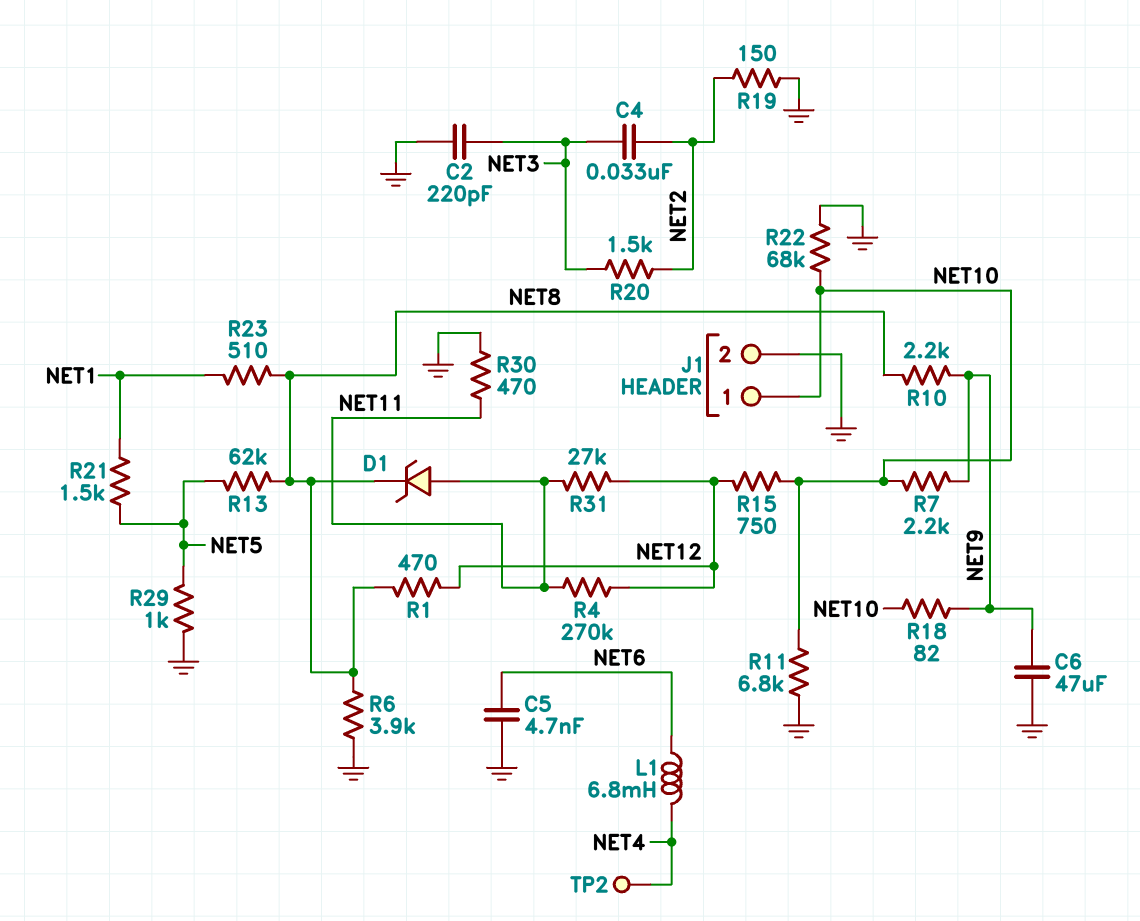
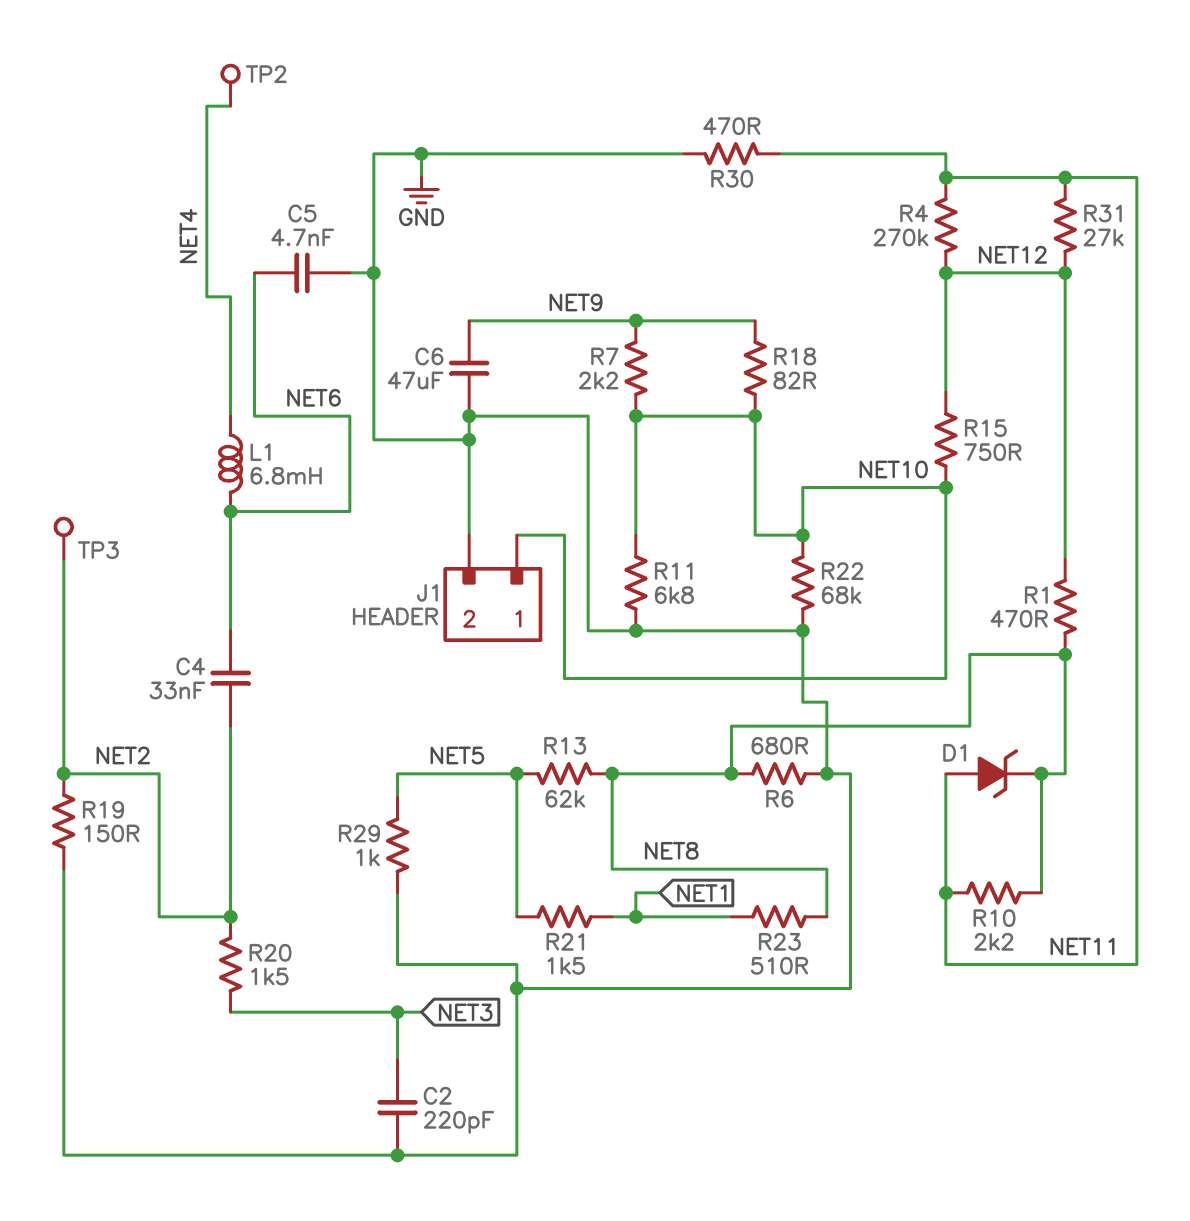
C4: 33nF (NET2, NET3) -> 33nF (NET2, NET6)
R6: 3.9k (GND, NET8) -> 680 (GND, NET8)
R10: 2.2k (NET8, NET9) -> 2.2k (NET8, NET11)
TP3: none -> test point (NET2)

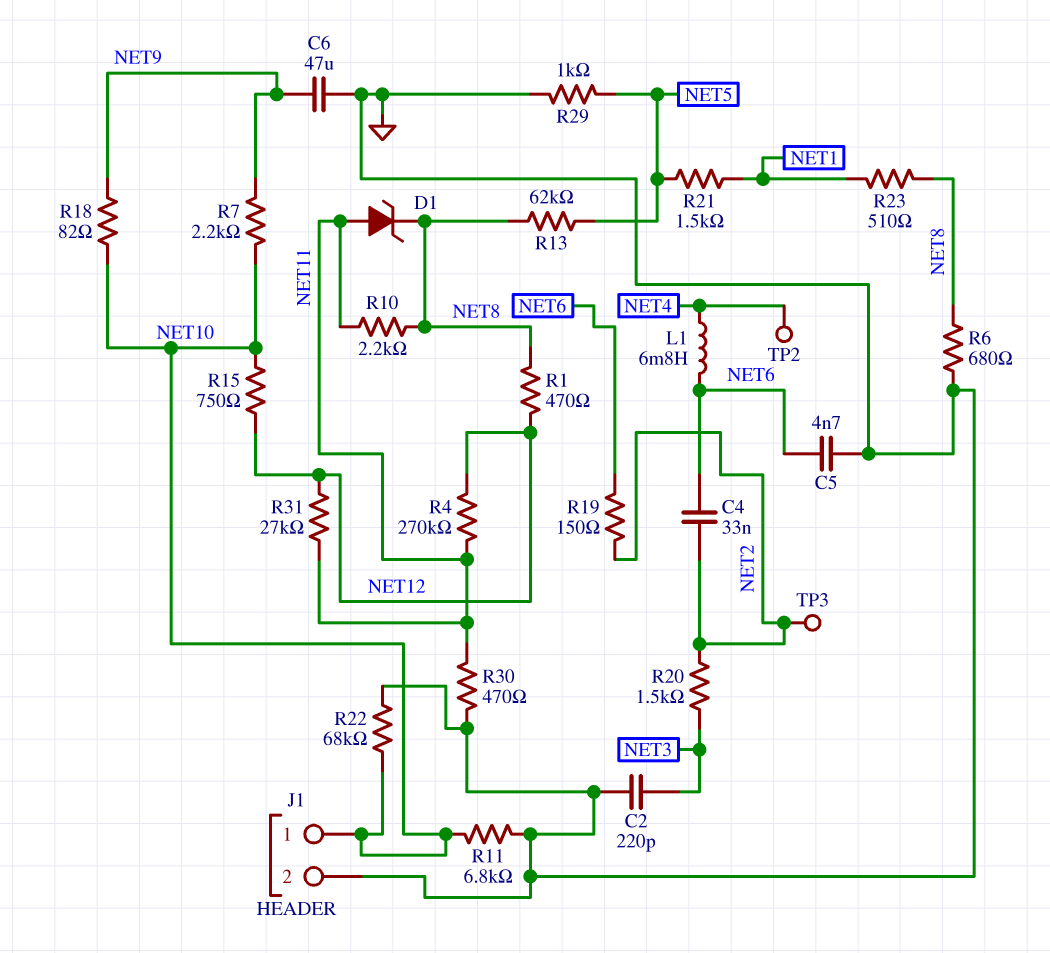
R19: 150 (GND, NET2) -> 150 (NET2, NET6)

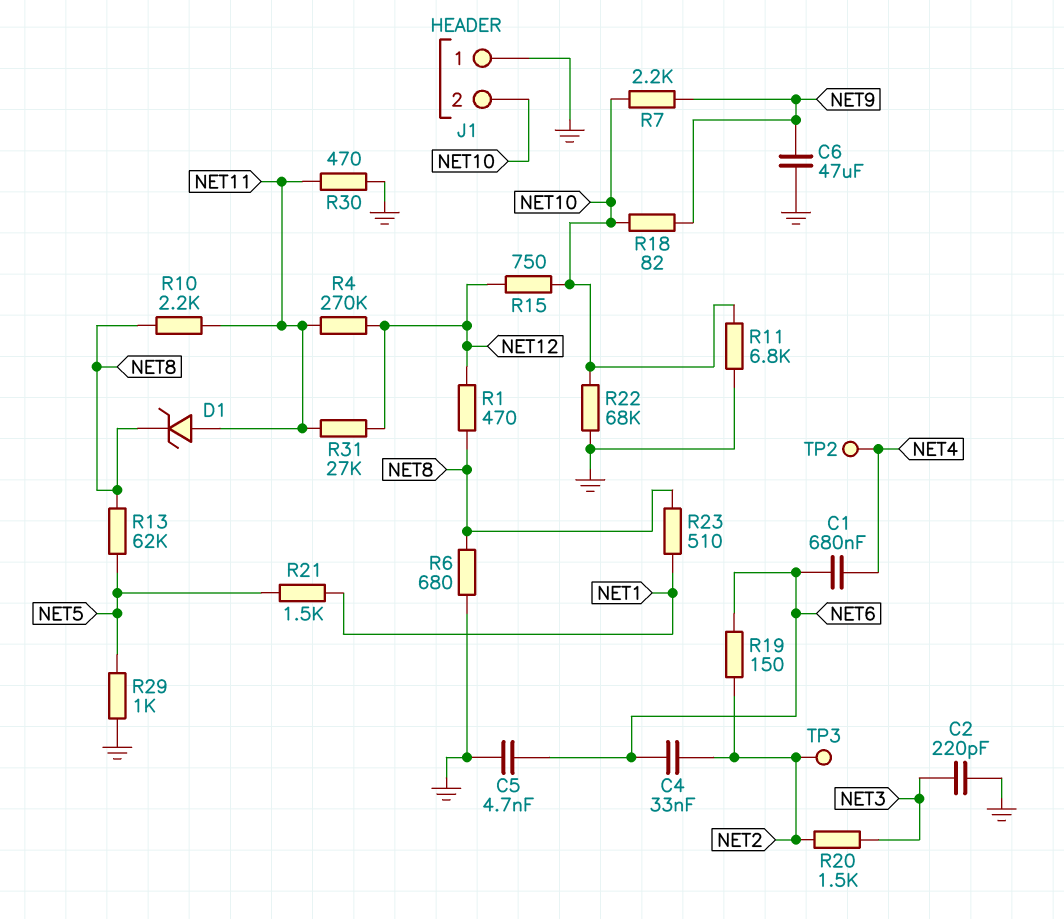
C1: none -> 680nF (NET4, NET6)
J1 pin 1: NET10 -> GND
J1 pin 2: GND -> NET10
L1: 6.8mH (NET4, NET6) -> none

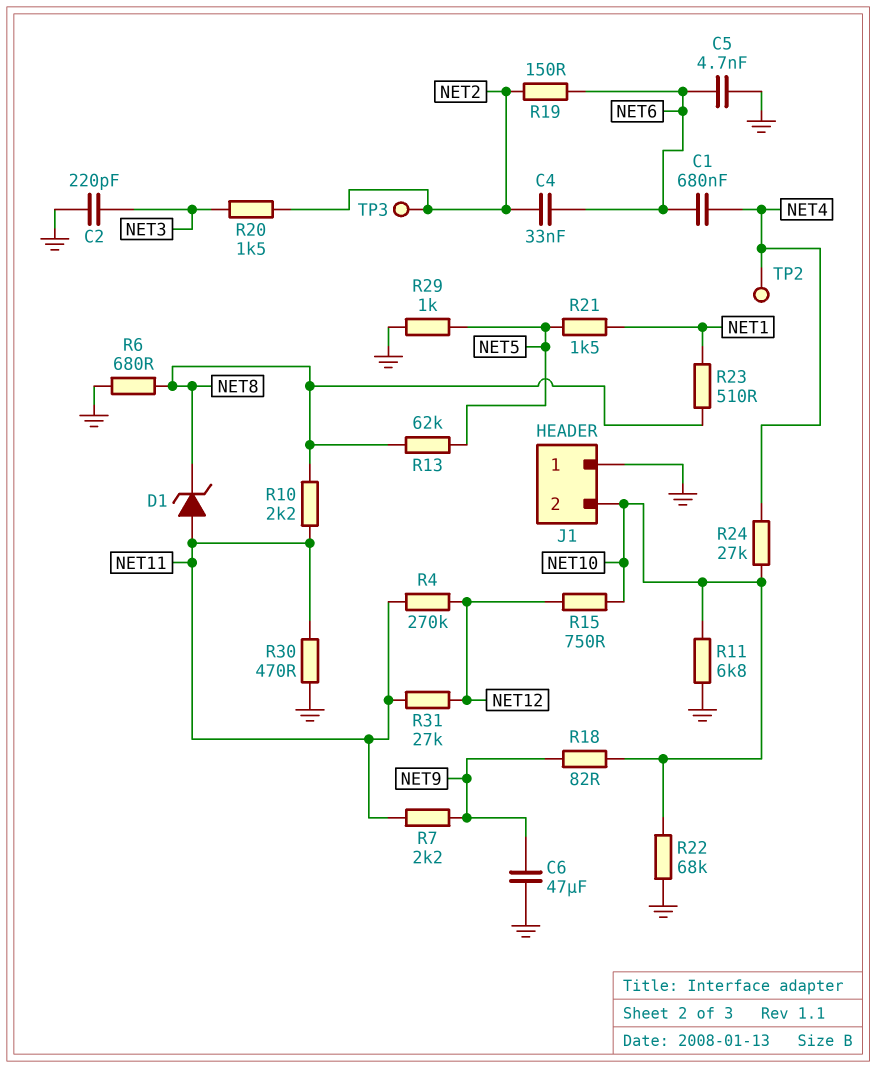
R1: 470 (NET8, NET12) -> none
R7: 2.2k (NET9, NET10) -> 2.2k (NET9, NET11)
R24: none -> 27k (NET4, NET10)

